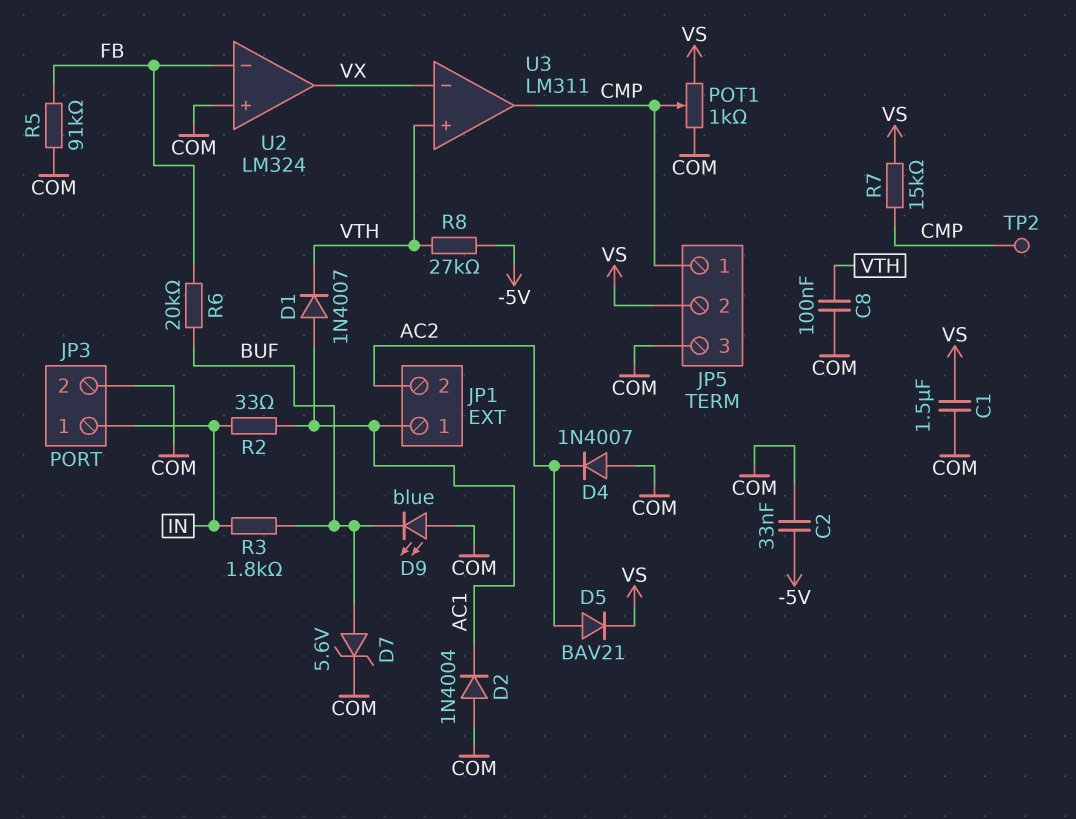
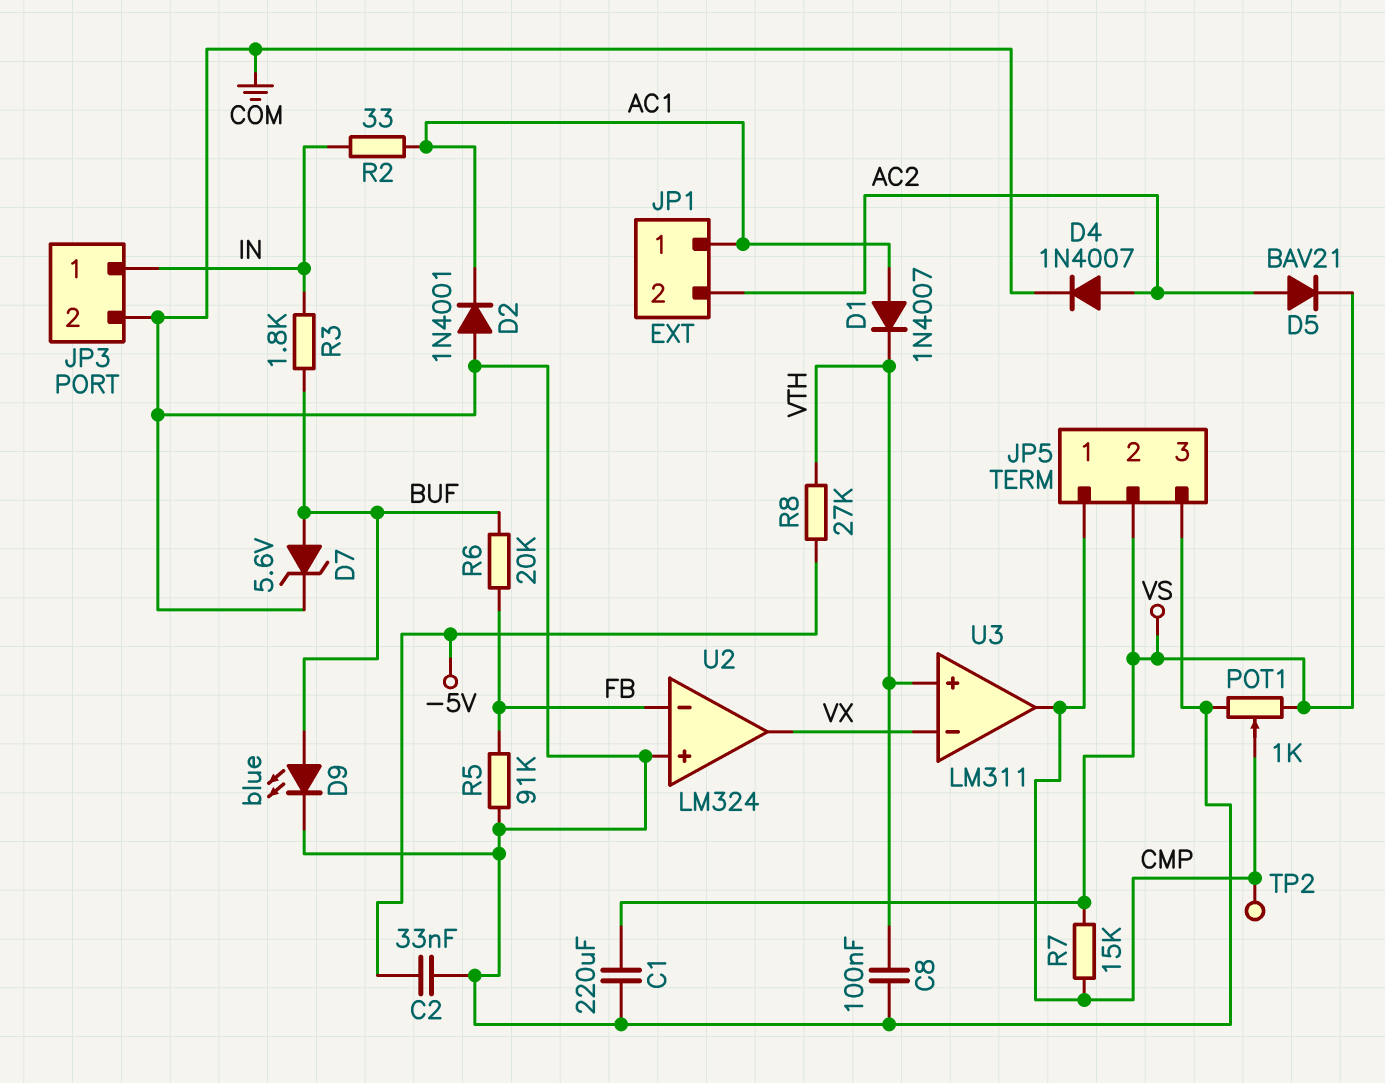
C1: 1.5uF (COM, VS) -> 220uF (COM, VS)
D2: diode 1N4004 (A COM, K AC1) -> diode 1N4001 (A COM, K AC1)
D4: diode 1N4007 (A COM, K AC2) -> diode 1N4007 (A AC2, K COM)
D9: LED blue (A COM, K BUF) -> LED blue (A BUF, K COM)

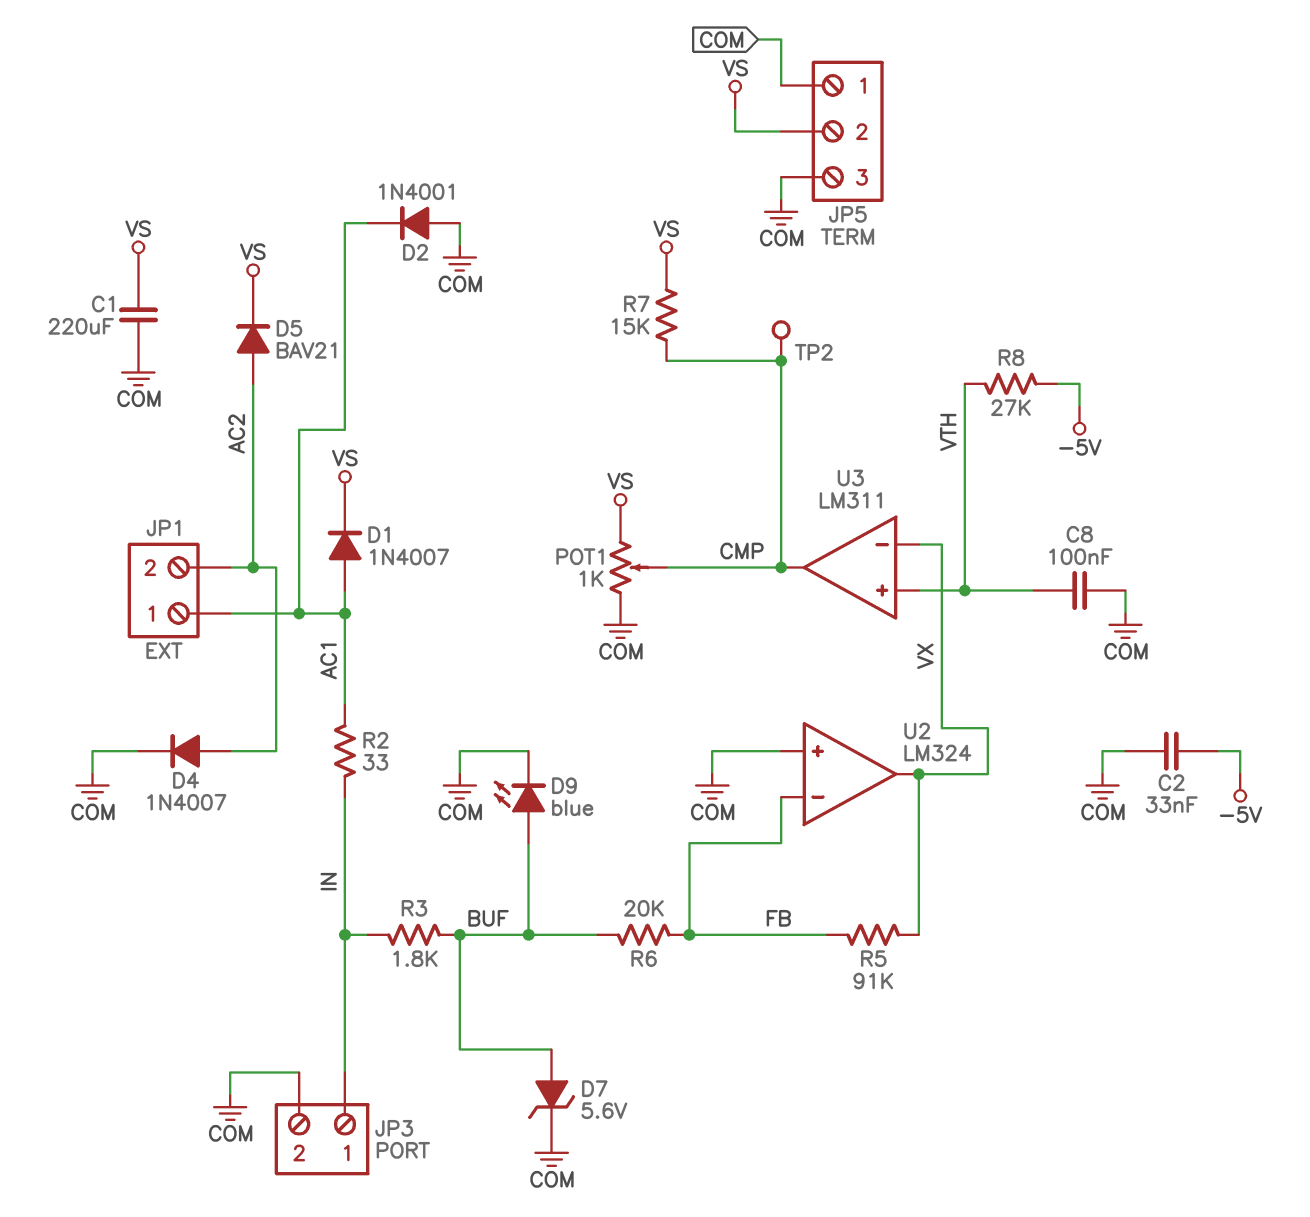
D1: diode 1N4007 (A AC1, K VTH) -> diode 1N4007 (A AC1, K VS)
JP5 pin 1: CMP -> COM
R5: 91k (COM, FB) -> 91k (FB, VX)

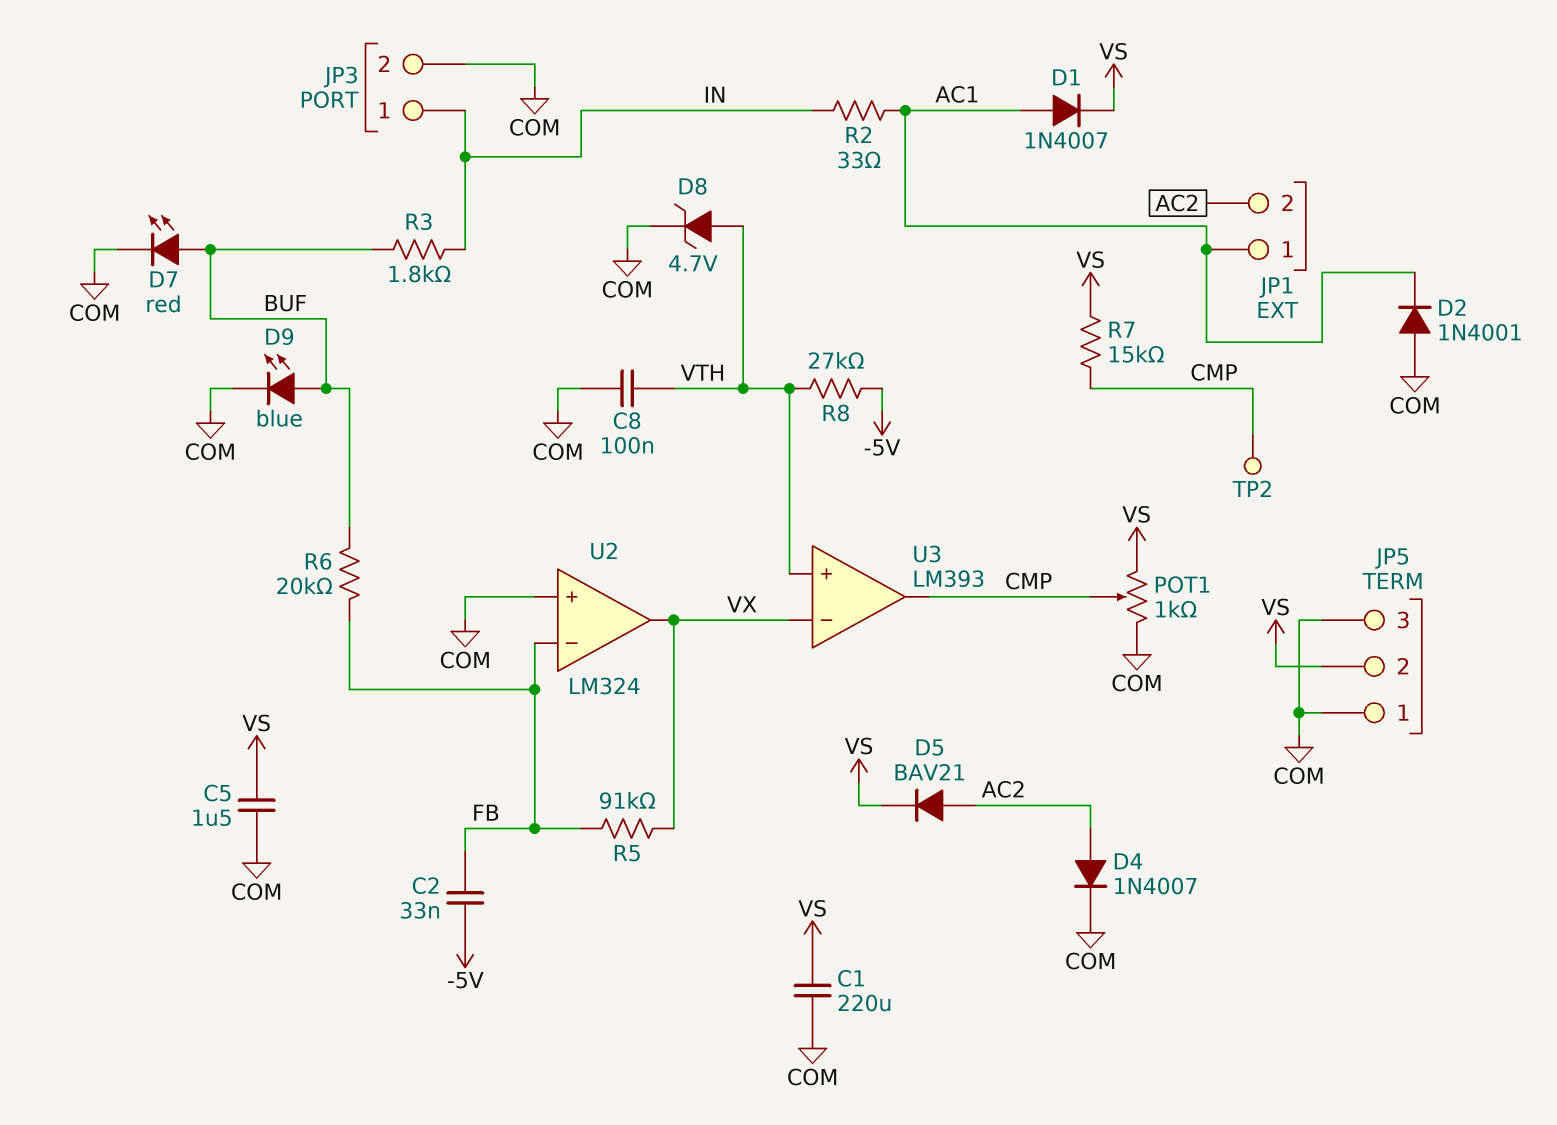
C2: 33nF (-5V, COM) -> 33nF (-5V, FB)
C5: none -> 1.5uF (COM, VS)
D7: zener 5.6V (A BUF, K COM) -> LED red (A BUF, K COM)
D8: none -> zener 4.7V (A VTH, K COM)
U3: LM311 -> LM393

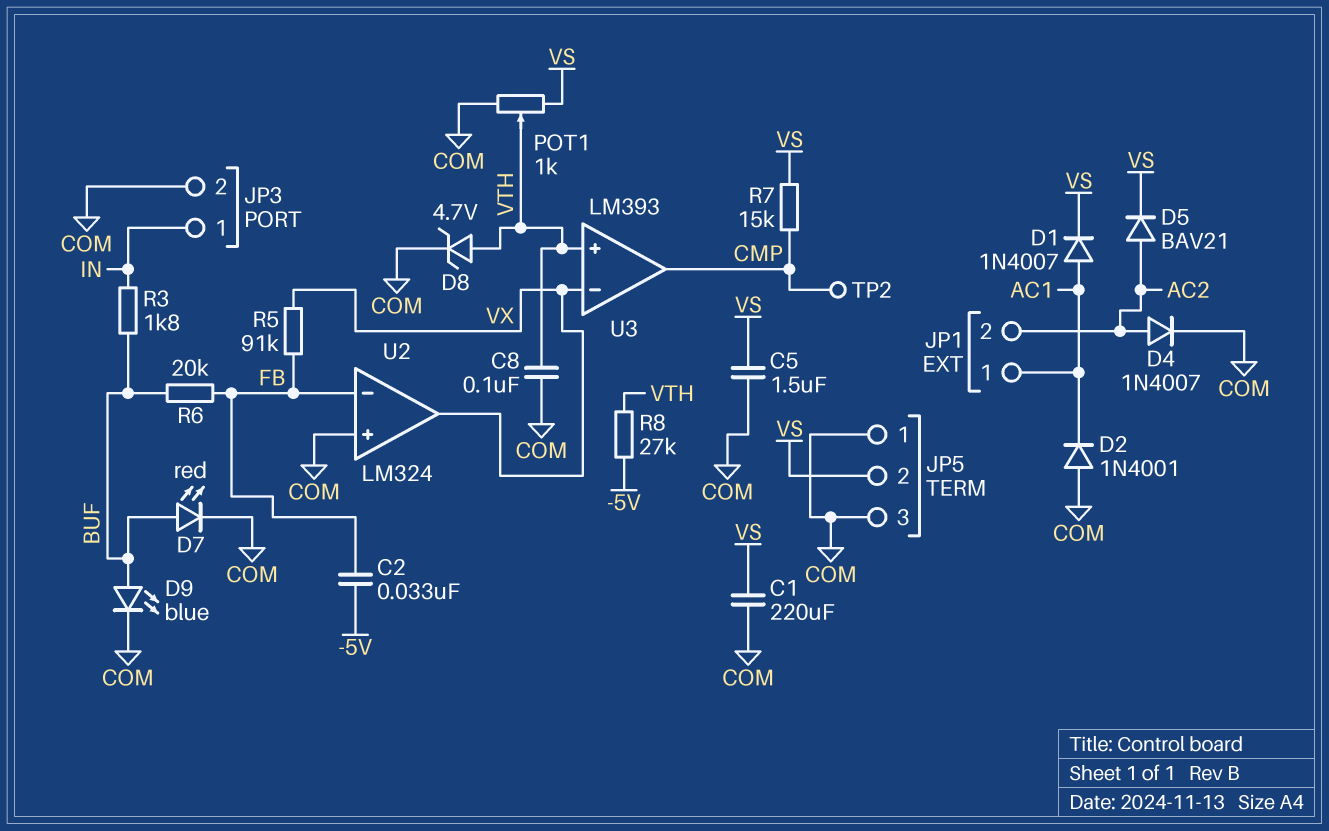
POT1: 1k (COM, VS, wiper CMP) -> 1k (COM, VS, wiper VTH)
R2: 33 (AC1, IN) -> none

